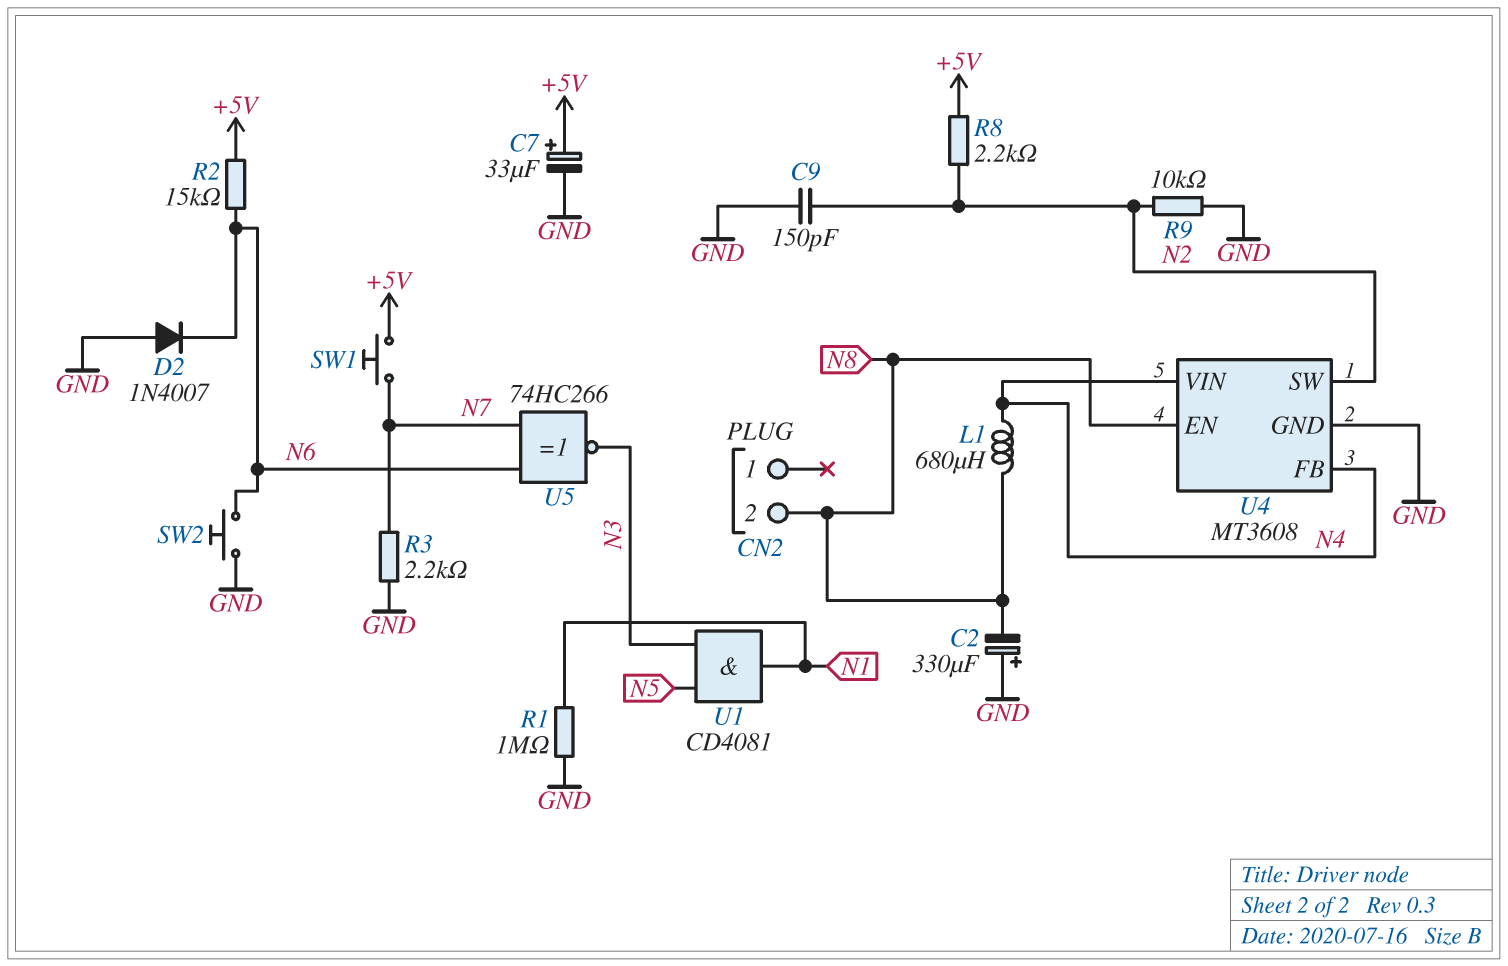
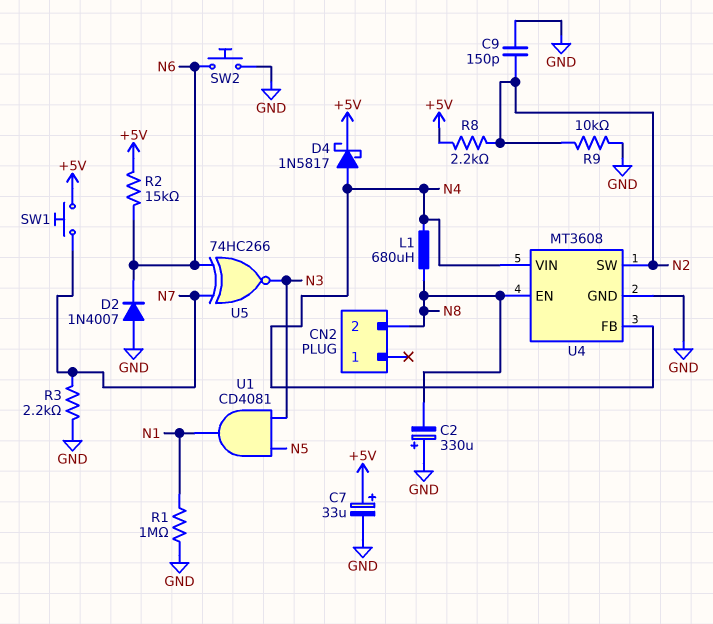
D4: none -> schottky 1N5817 (A N4, K +5V)

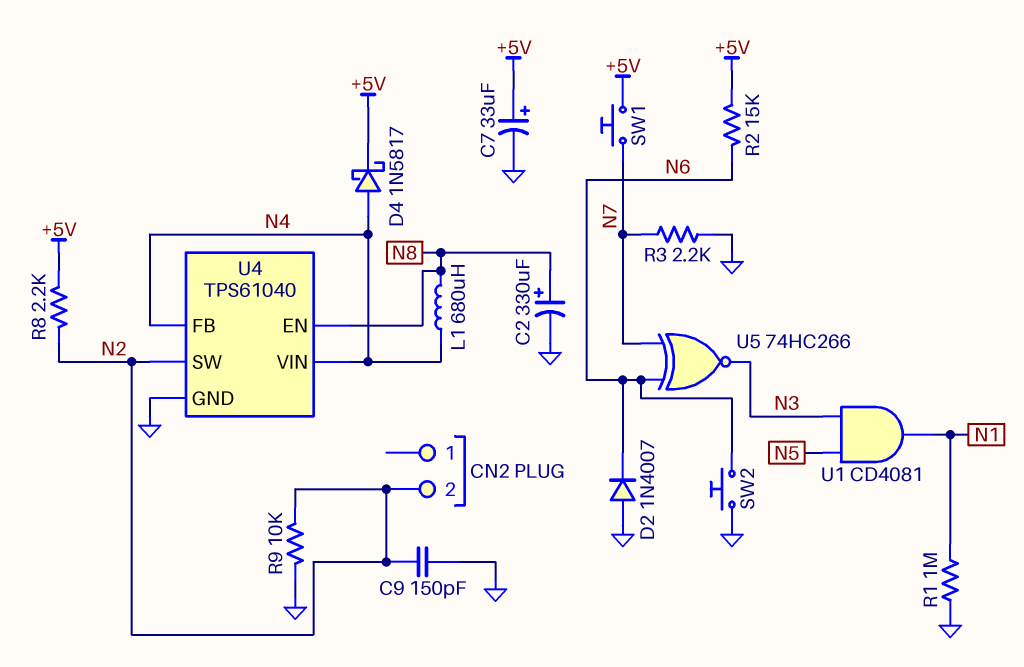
C2: 330uF (plus GND, minus N8) -> 330uF (plus N8, minus GND)
CN2 pin 2: N8 -> N2
U4: MT3608 -> TPS61040

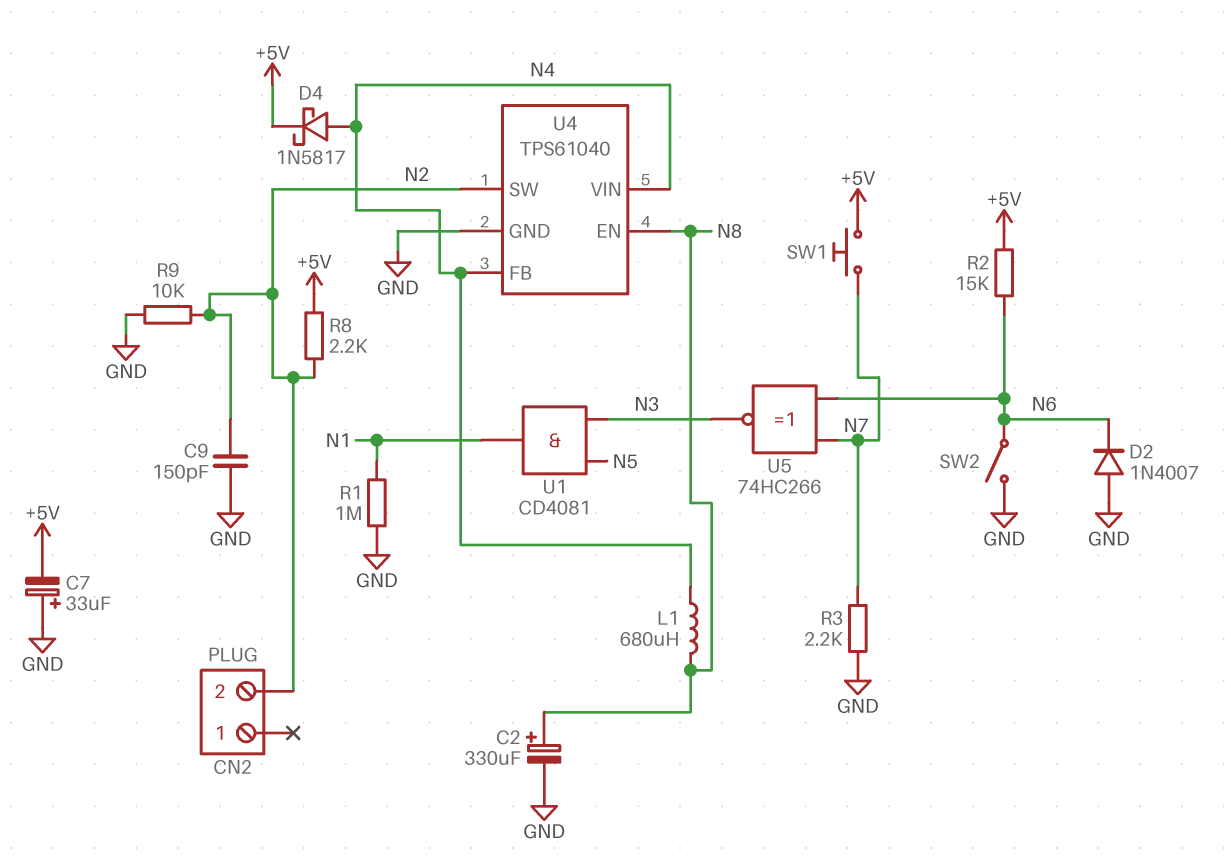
C7: 33uF (plus +5V, minus GND) -> 33uF (plus GND, minus +5V)
SW2: button (GND, N6) -> switch (GND, N6)

